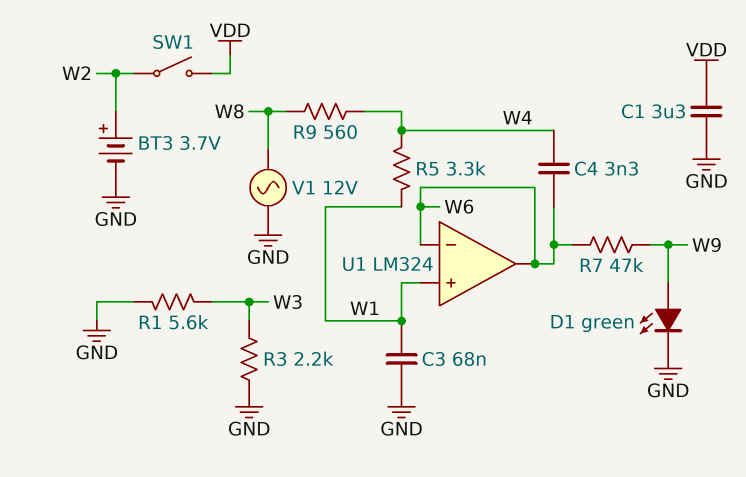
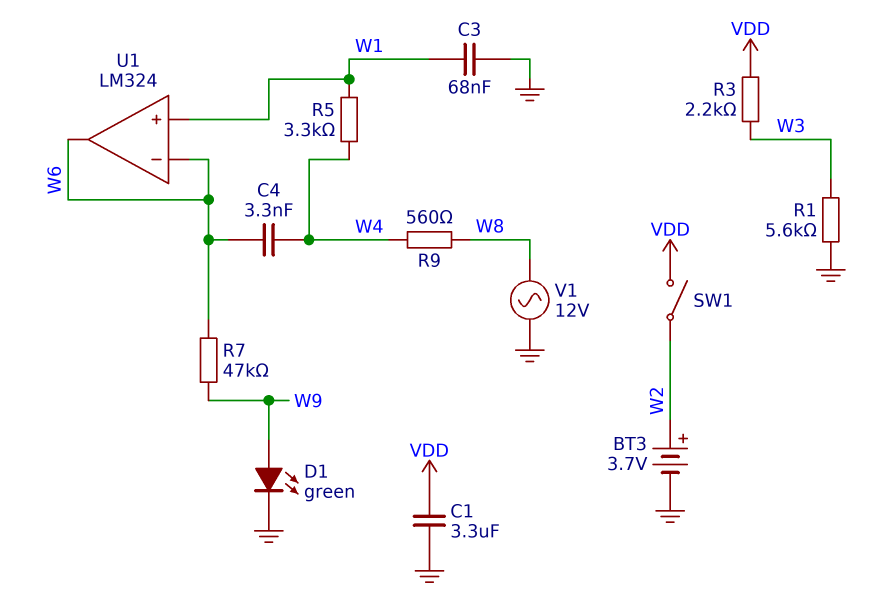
R3: 2.2k (GND, W3) -> 2.2k (VDD, W3)

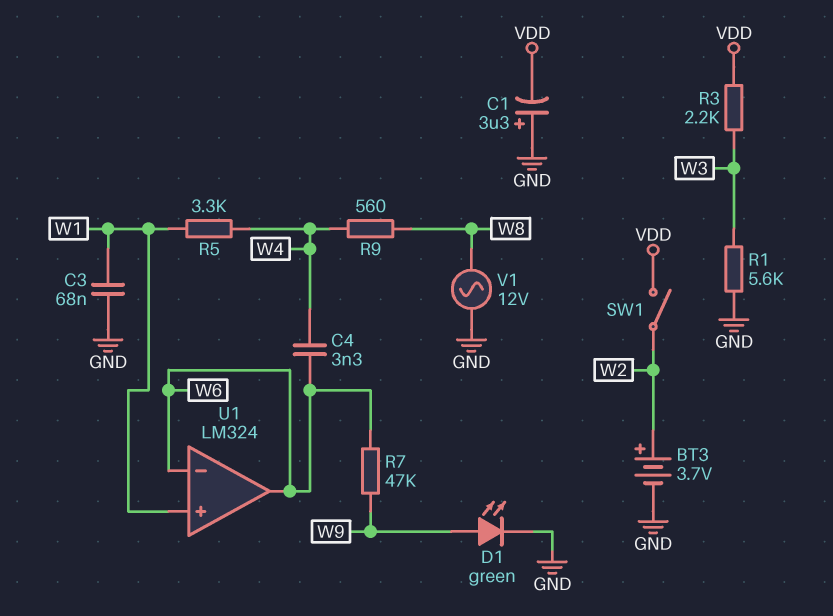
C1: 3.3uF (GND, VDD) -> 3.3uF (plus GND, minus VDD)

